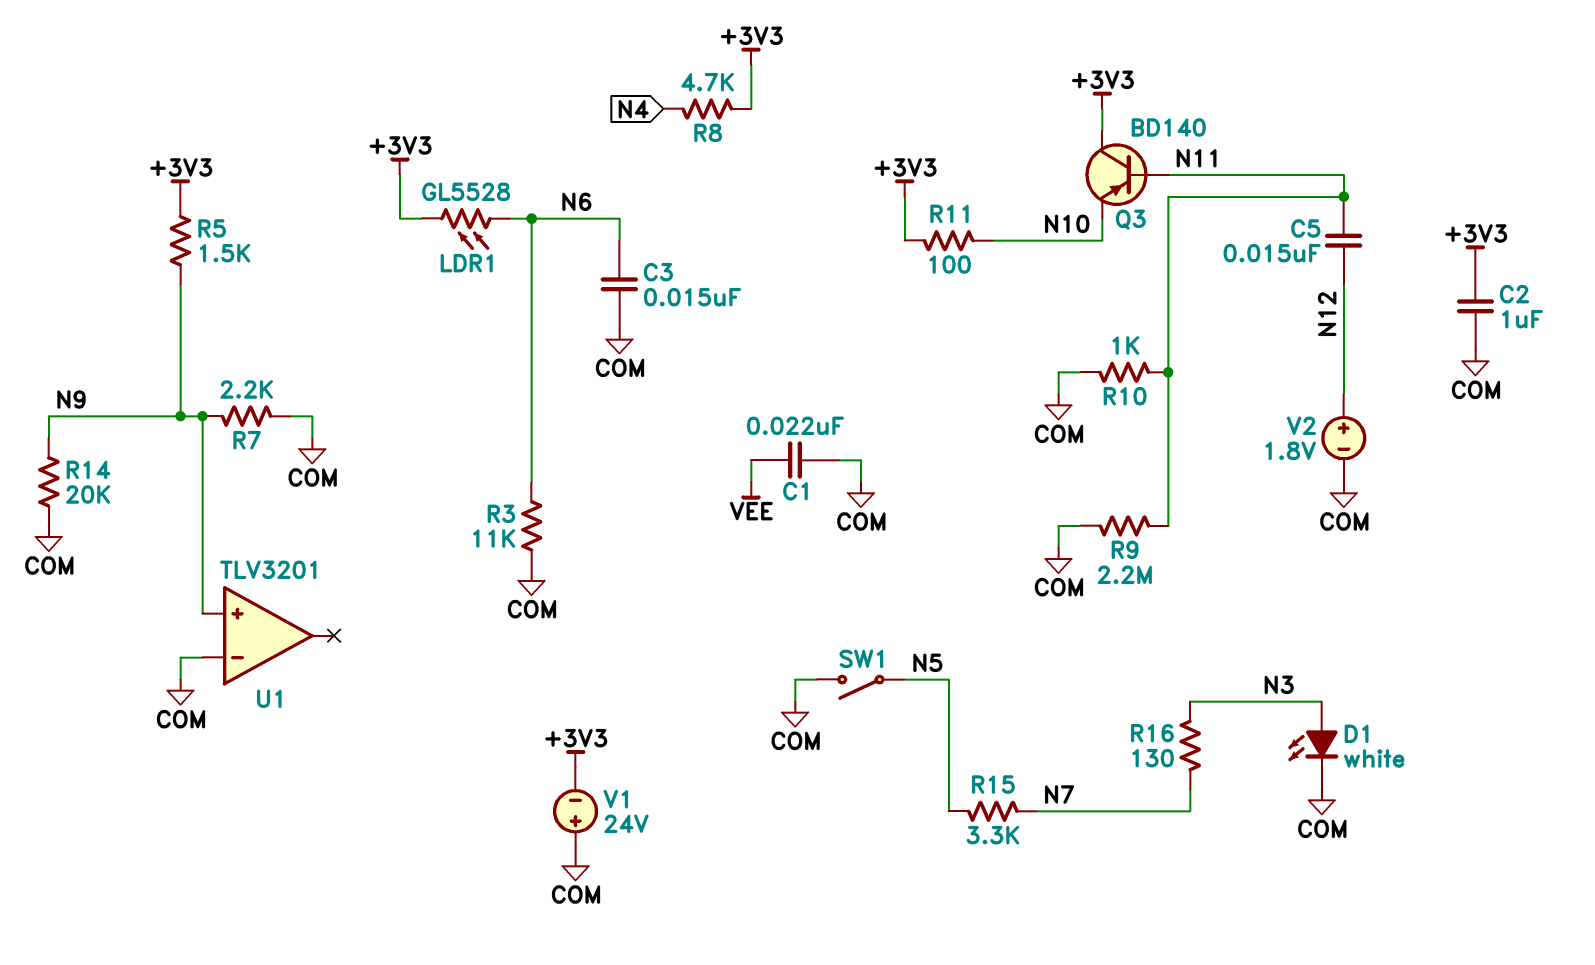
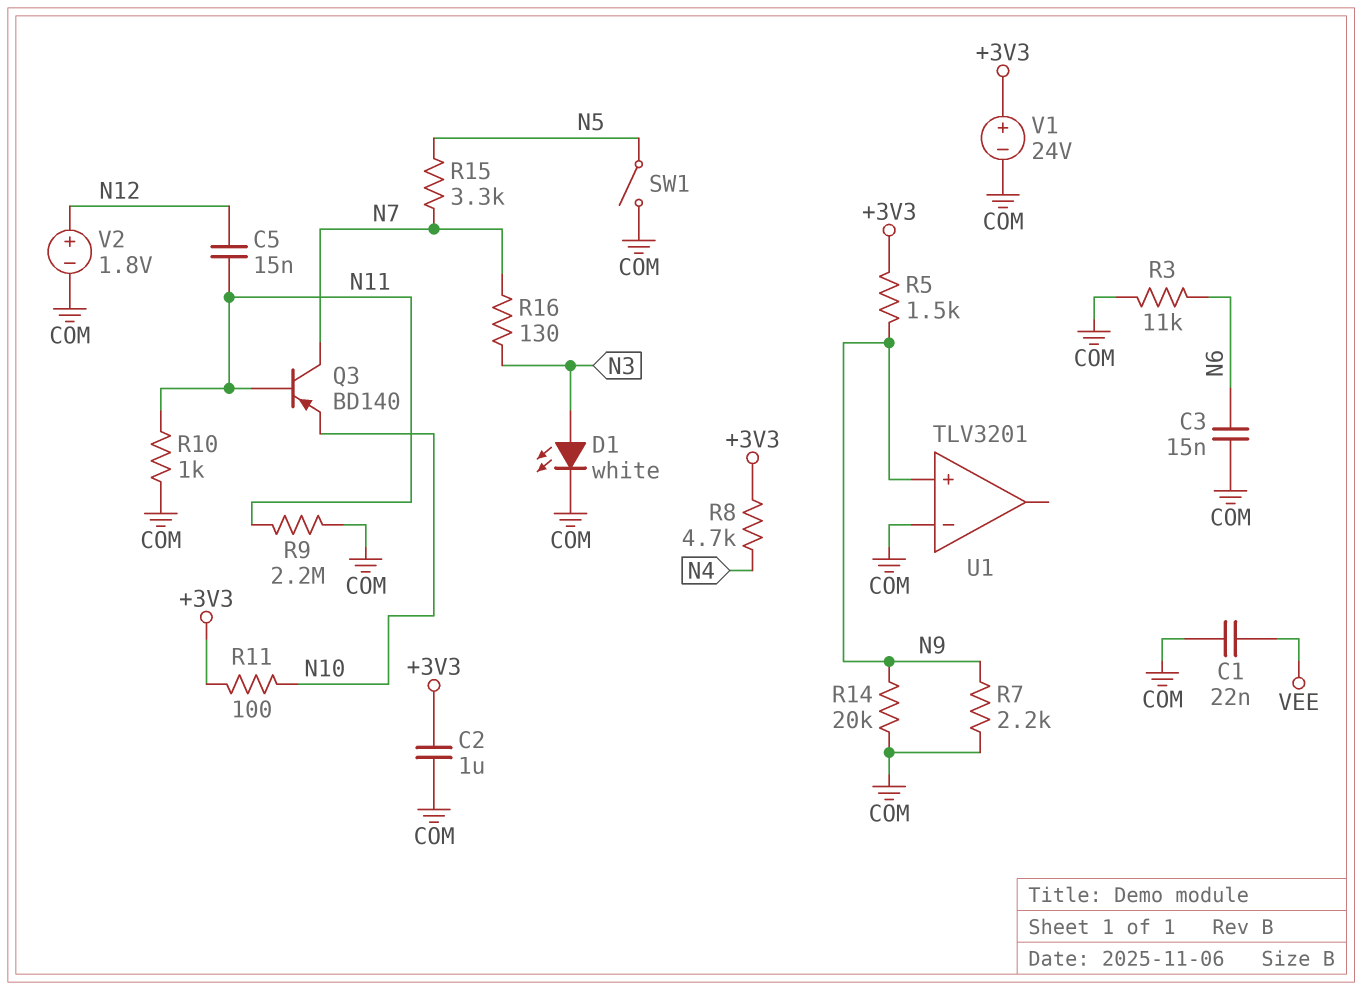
LDR1: GL5528 (+3V3, N6) -> none
Q3: PNP BD140 (B N11, C +3V3, E N10) -> PNP BD140 (B N11, C N7, E N10)
V1: 24V (plus COM, minus +3V3) -> 24V (plus +3V3, minus COM)

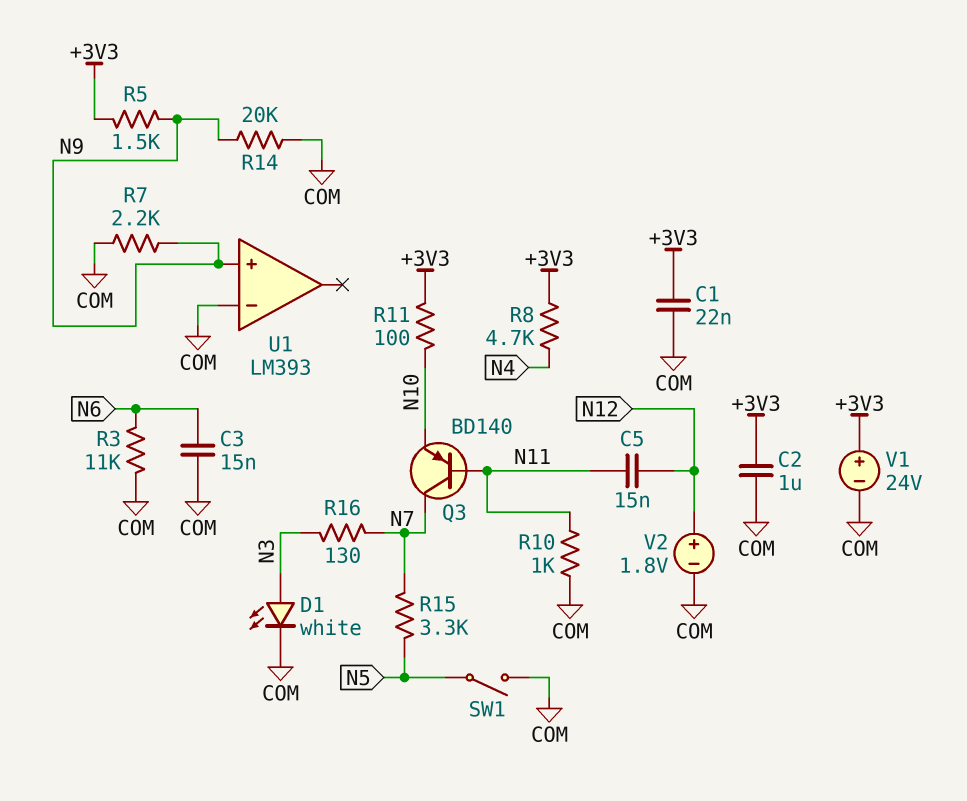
C1: 22nF (COM, VEE) -> 22nF (+3V3, COM)
R9: 2.2M (COM, N11) -> none
U1: TLV3201 -> LM393

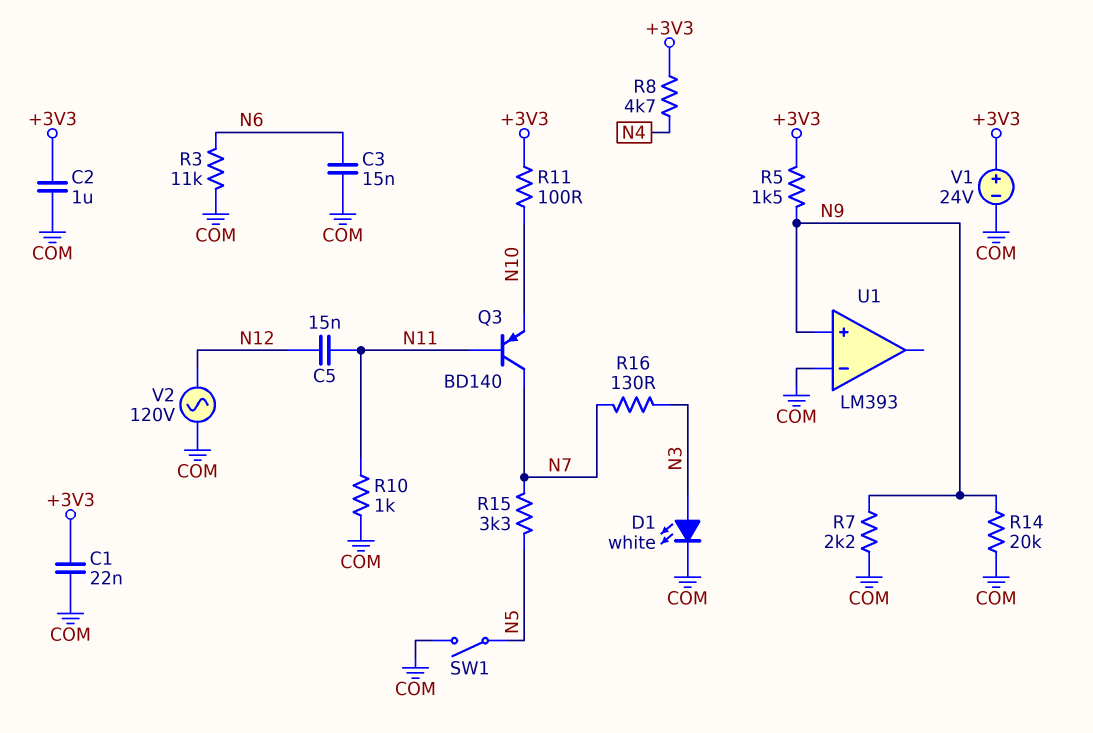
V2: 1.8V (plus N12, minus COM) -> AC 120V (COM, N12)

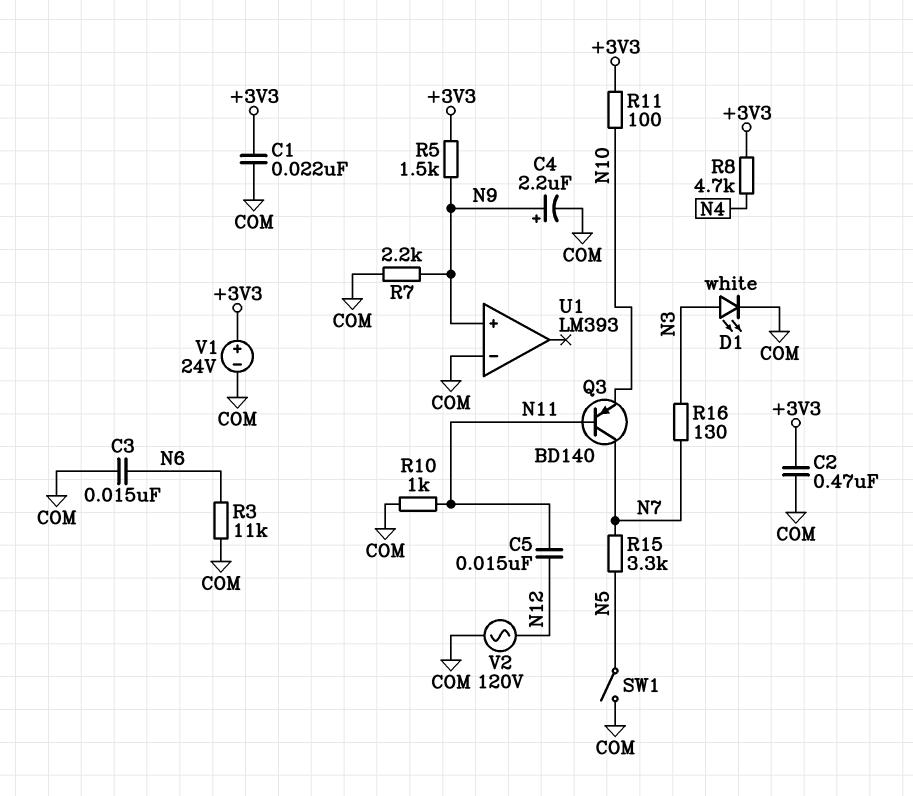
C2: 1uF (+3V3, COM) -> 470nF (+3V3, COM)
C4: none -> 2.2uF (plus N9, minus COM)
R14: 20k (COM, N9) -> none

